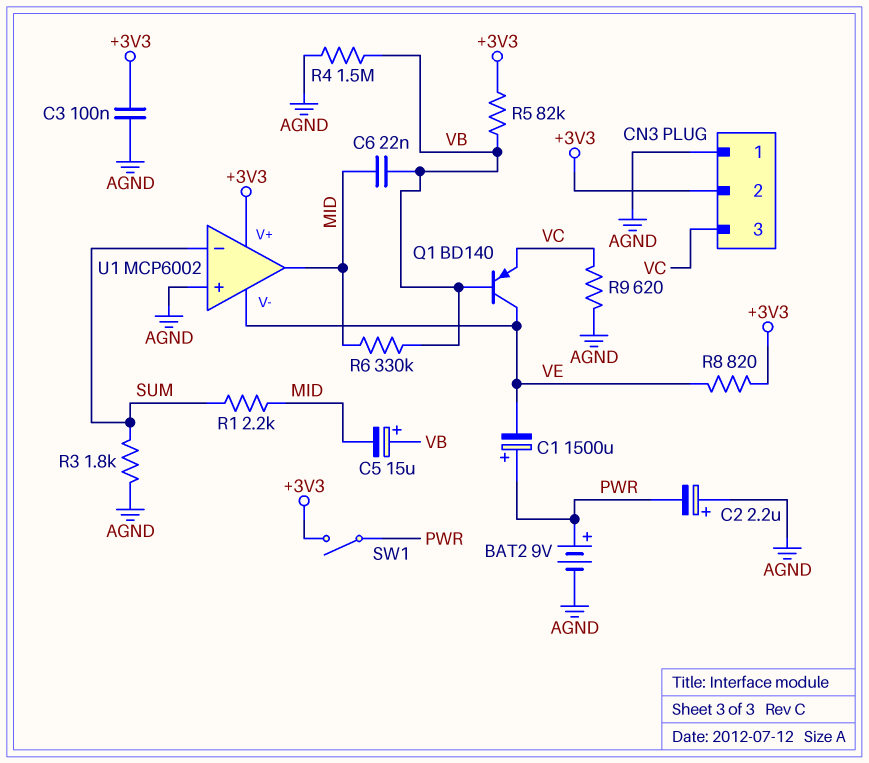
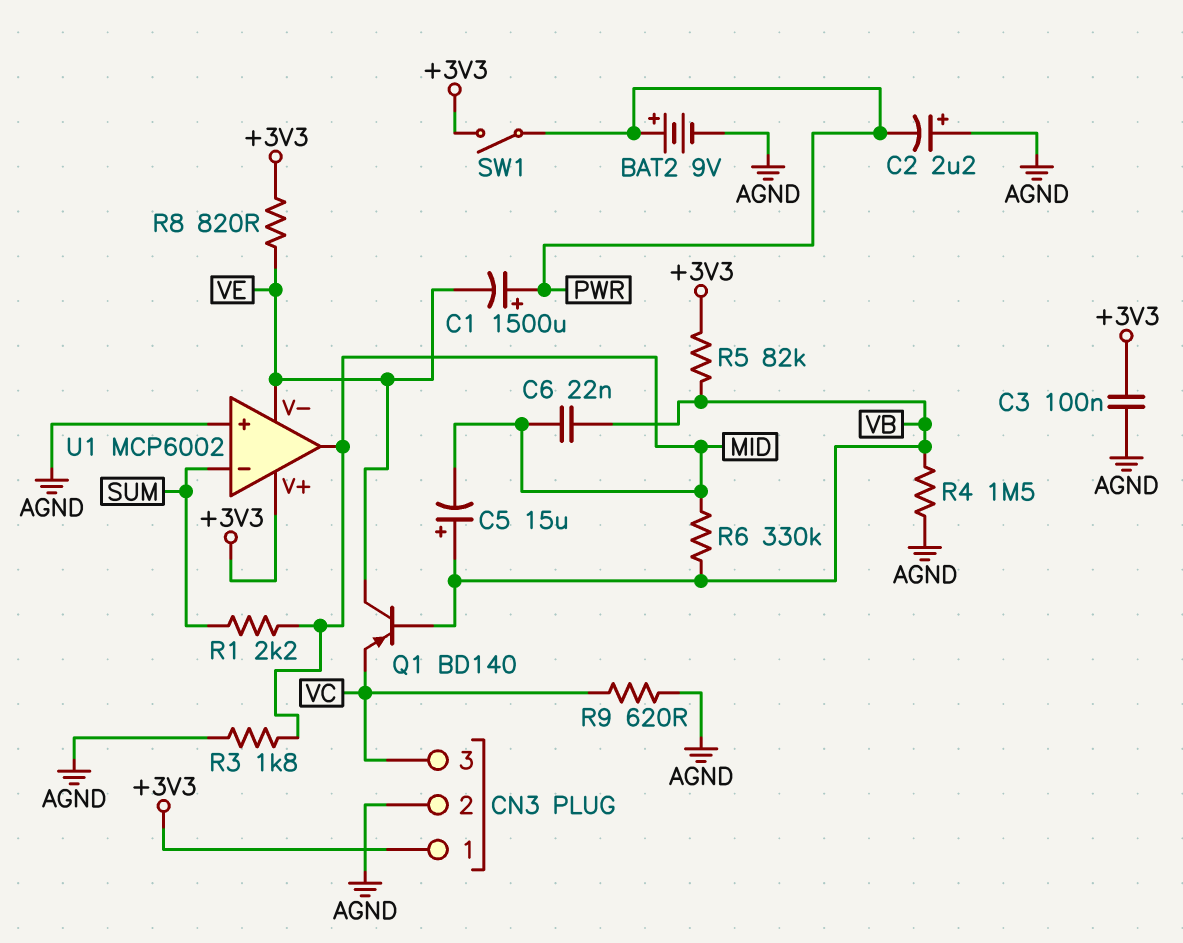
CN3 pin 1: AGND -> +3V3
CN3 pin 2: +3V3 -> AGND
R3: 1.8k (AGND, SUM) -> 1.8k (AGND, MID)

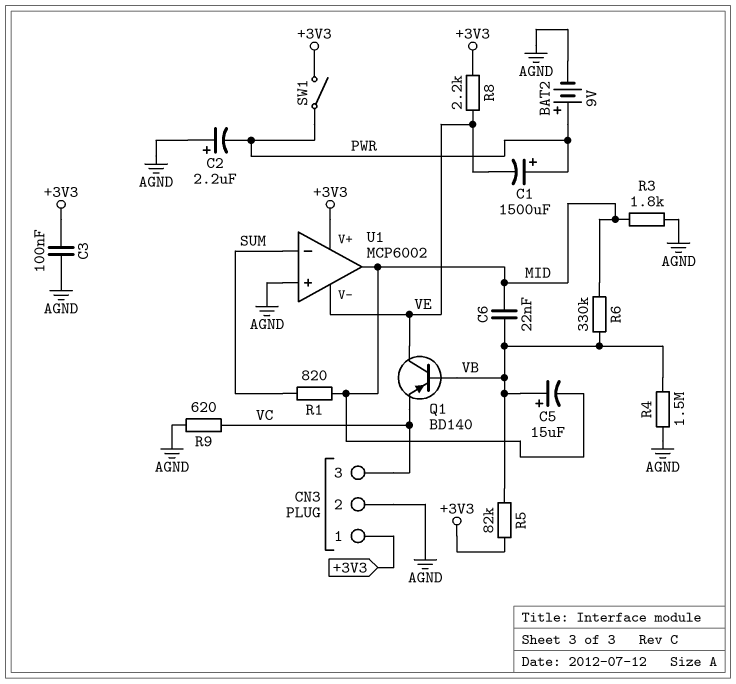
R1: 2.2k (MID, SUM) -> 820 (MID, SUM)
R8: 820 (+3V3, VE) -> 2.2k (+3V3, VE)

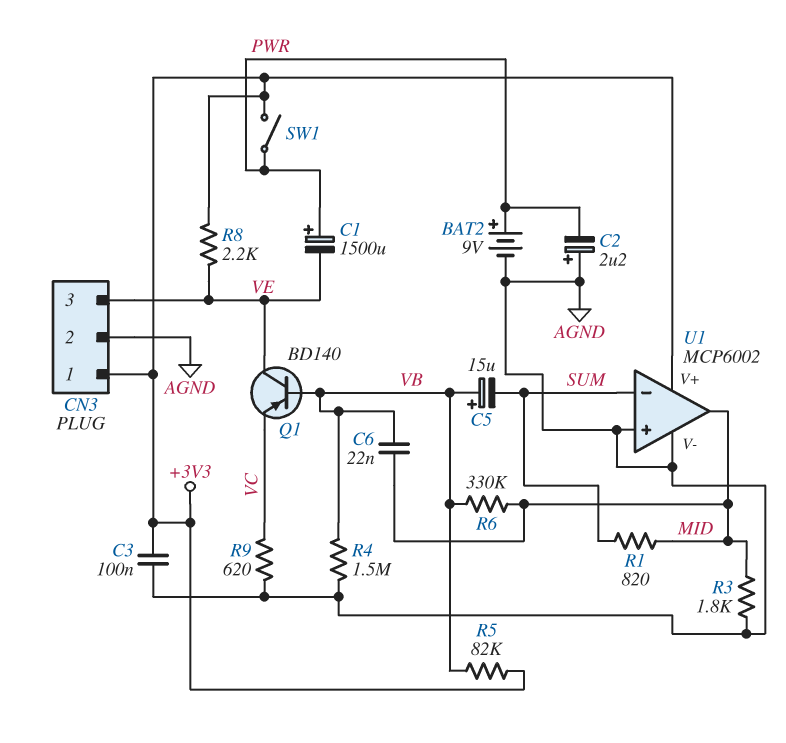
C5: 15uF (plus VB, minus MID) -> 15uF (plus VB, minus SUM)
CN3 pin 3: VC -> VE
U1 pin V-: VE -> AGND

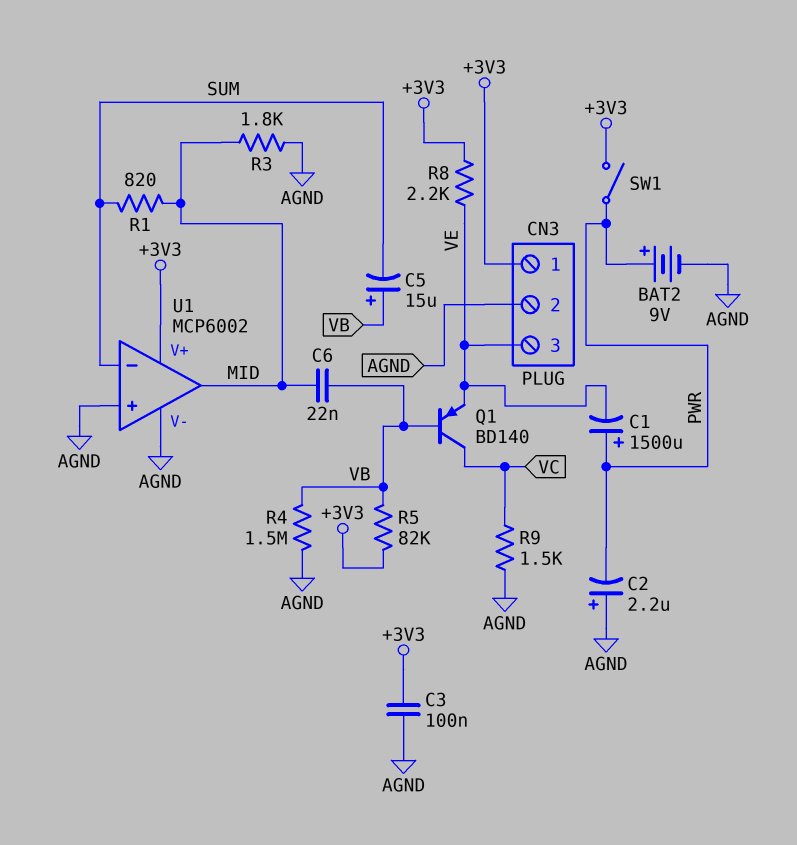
Q1: PNP BD140 (B VB, C VE, E VC) -> PNP BD140 (B VB, C VC, E VE)
R6: 330k (MID, VB) -> none
R9: 620 (AGND, VC) -> 1.5k (AGND, VC)

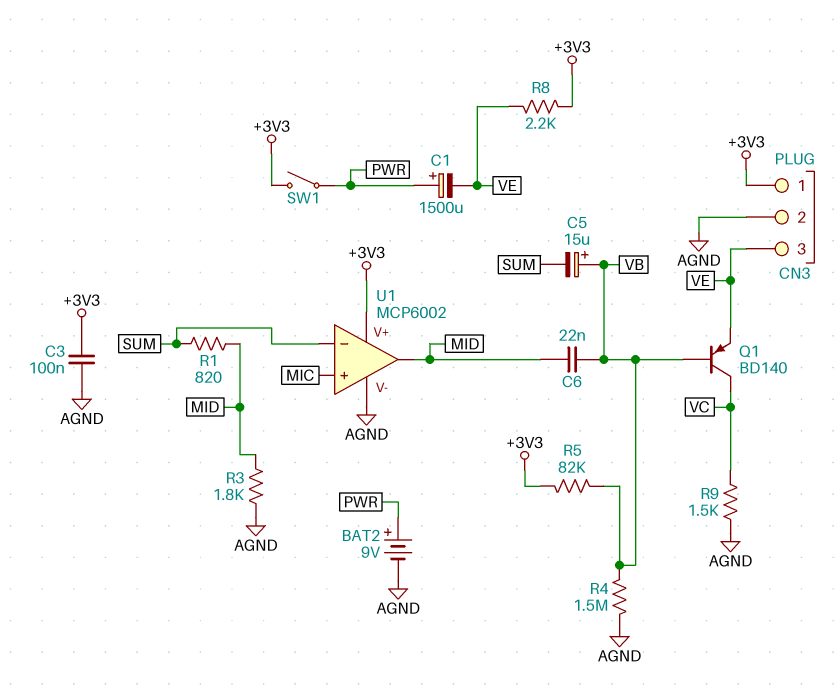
C2: 2.2uF (plus AGND, minus PWR) -> none
U1 pin in+: AGND -> MIC

